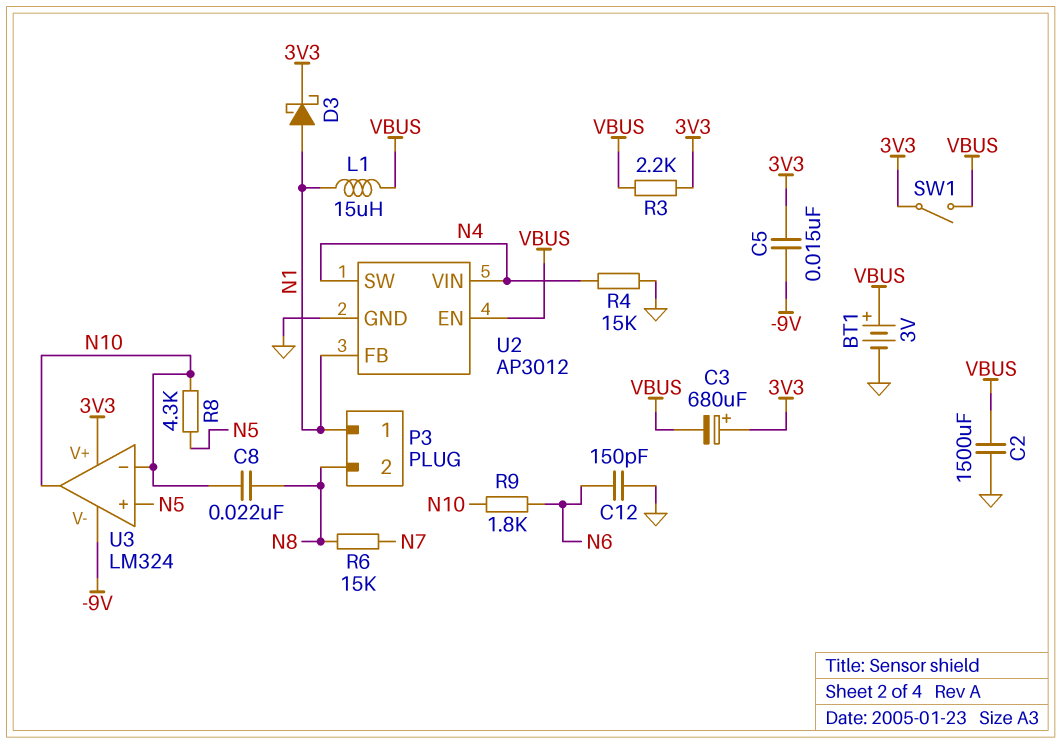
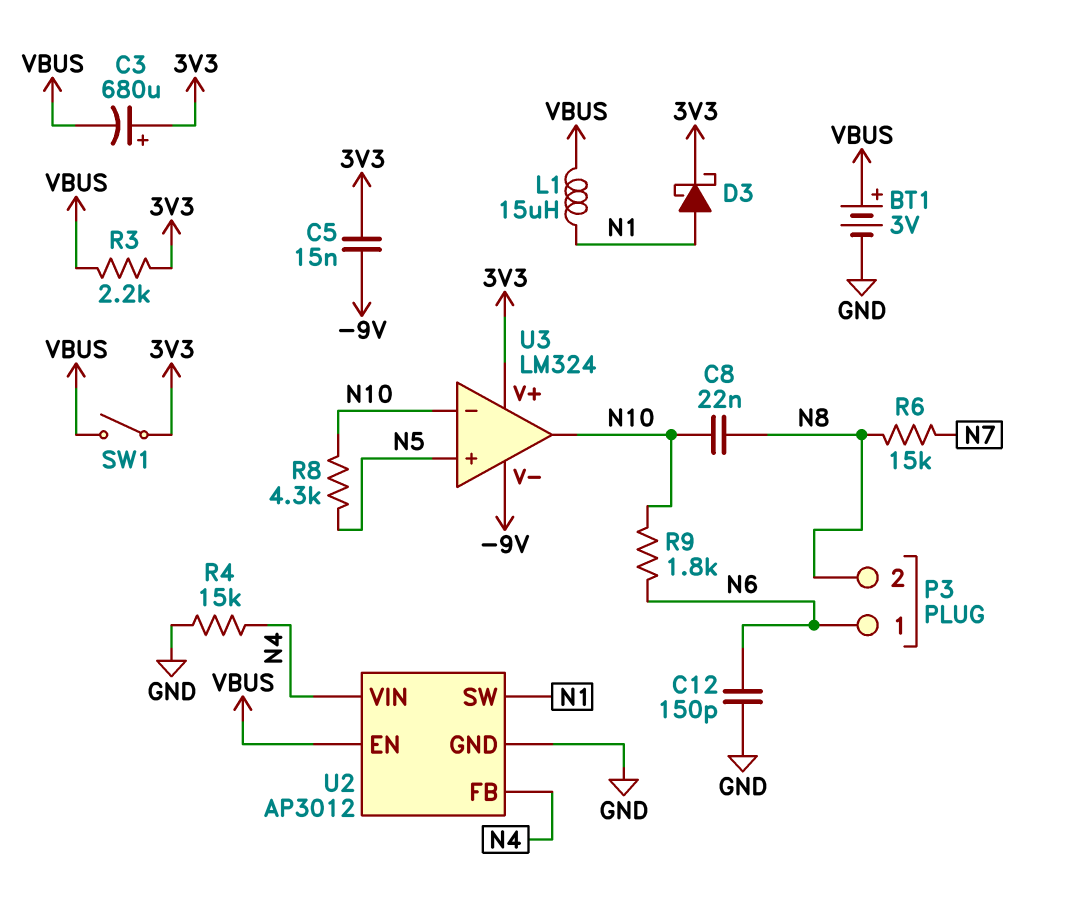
C2: 1500uF (GND, VBUS) -> none
P3 pin 1: N1 -> N6
U2 pin FB: N1 -> N4
U2 pin SW: N4 -> N1

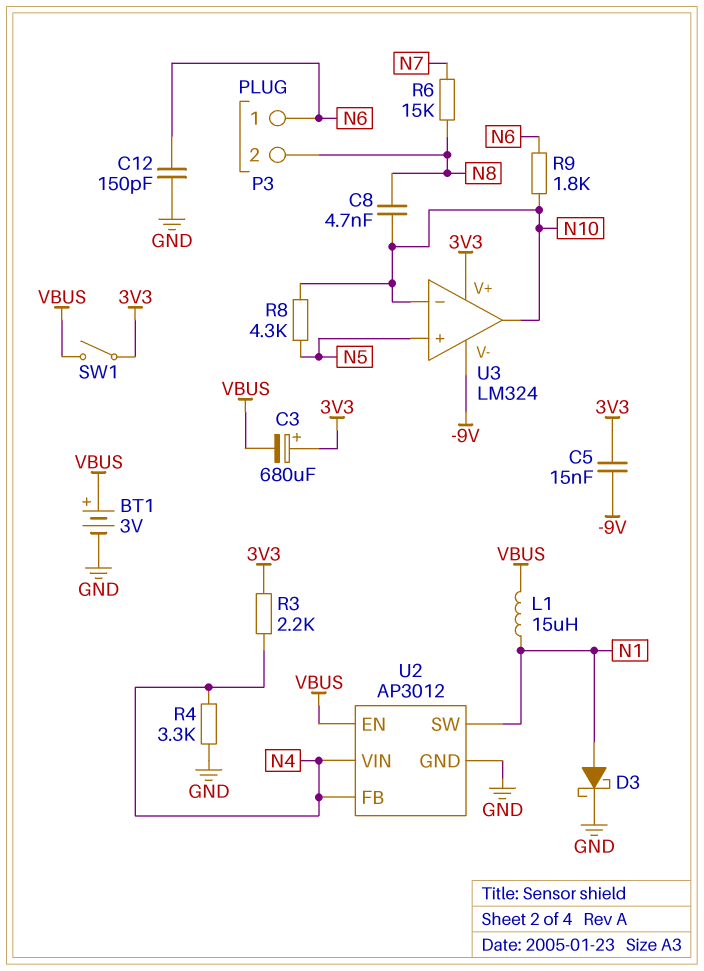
C8: 22nF (N8, N10) -> 4.7nF (N8, N10)
D3: schottky (A N1, K 3V3) -> schottky (A N1, K GND)
R3: 2.2k (3V3, VBUS) -> 2.2k (3V3, N4)
R4: 15k (GND, N4) -> 3.3k (GND, N4)

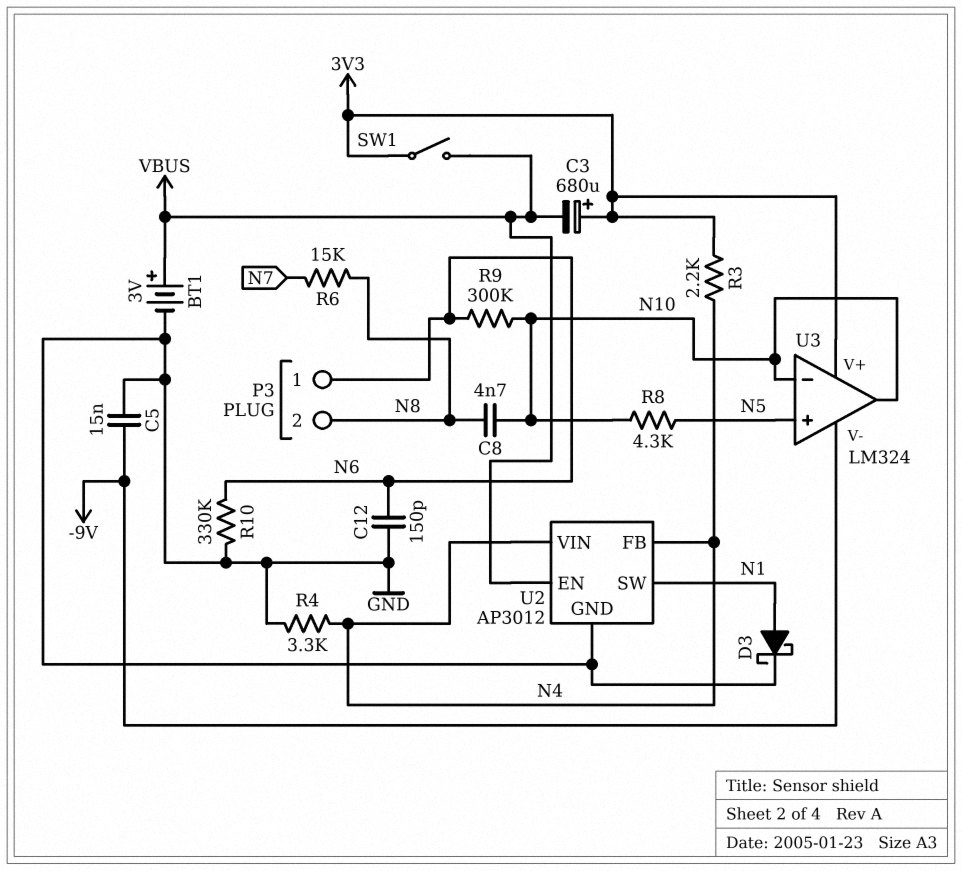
C5: 15nF (-9V, 3V3) -> 15nF (-9V, GND)
L1: 15uH (N1, VBUS) -> none
R9: 1.8k (N6, N10) -> 300k (N6, N10)
R10: none -> 330k (GND, N6)

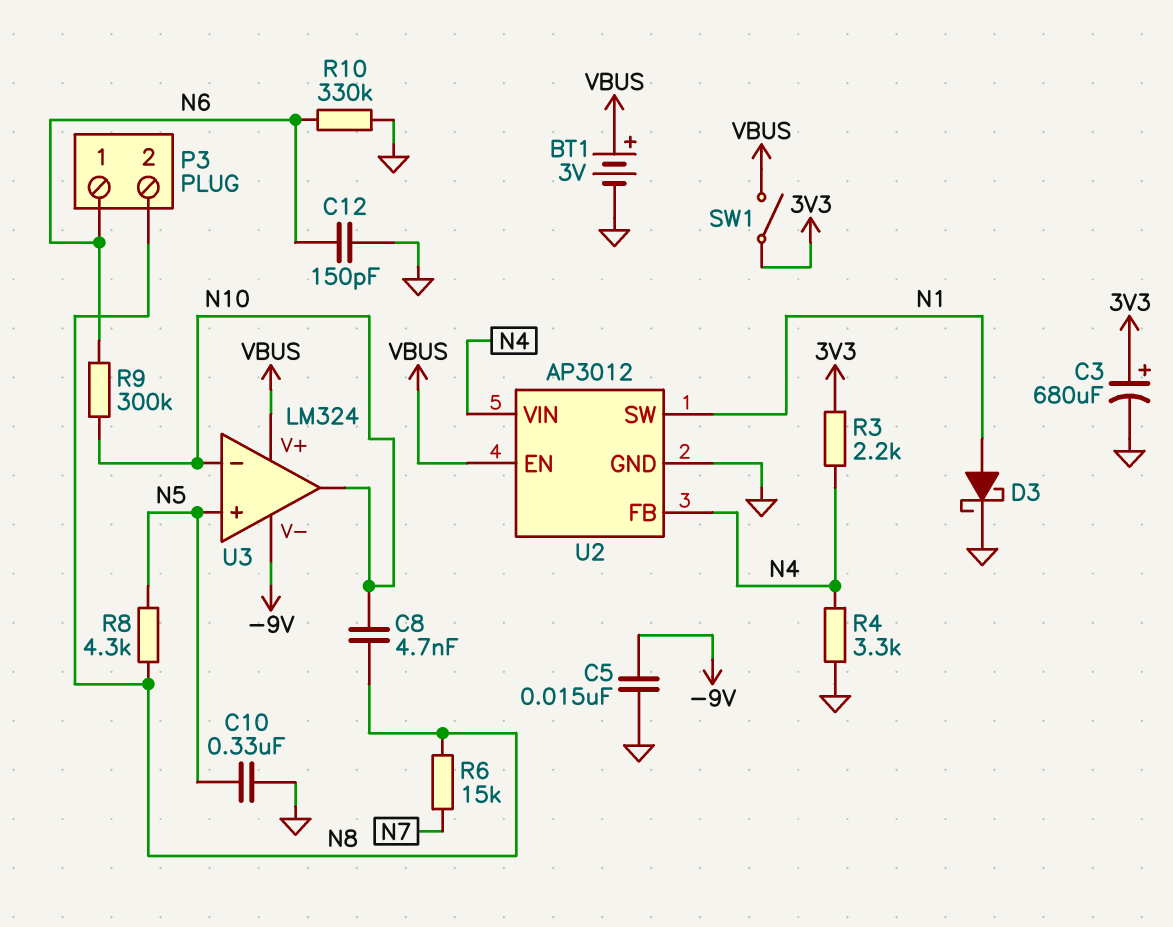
C3: 680uF (plus 3V3, minus VBUS) -> 680uF (plus 3V3, minus GND)
C10: none -> 330nF (GND, N5)
R8: 4.3k (N5, N10) -> 4.3k (N5, N8)
U3 pin V+: 3V3 -> VBUS

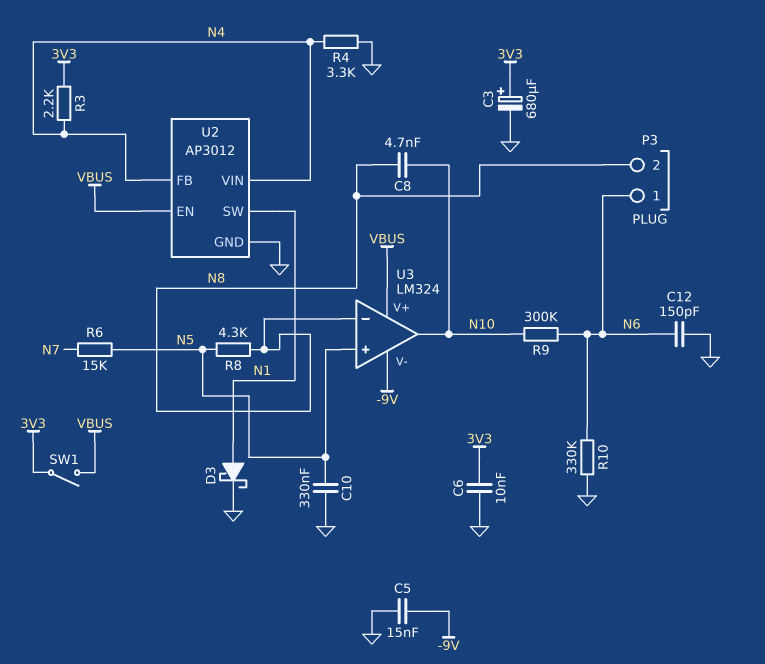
BT1: 3V (plus VBUS, minus GND) -> none
C6: none -> 10nF (3V3, GND)
R6: 15k (N7, N8) -> 15k (N5, N7)
U3 pin in-: N10 -> N8

